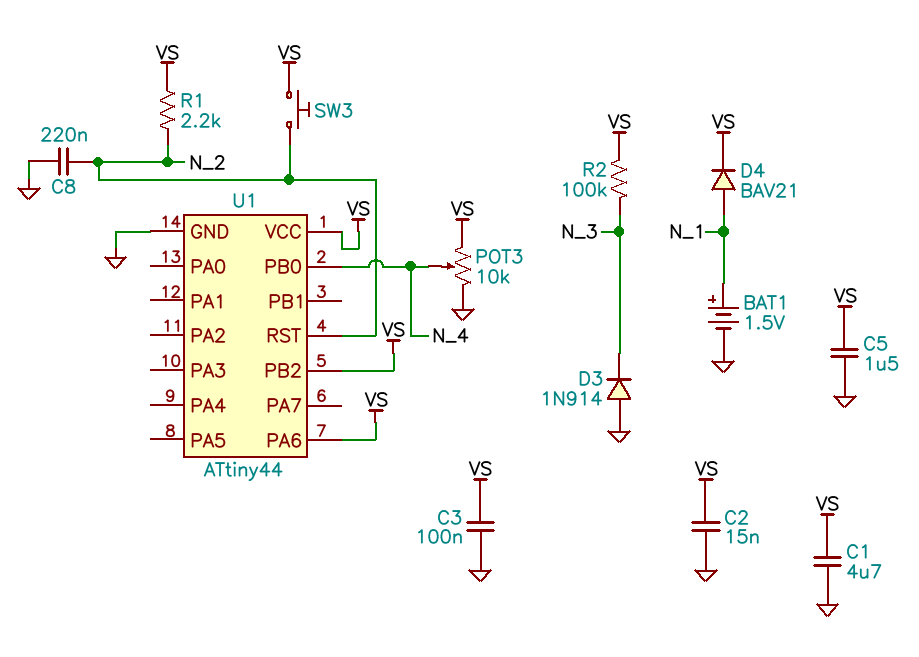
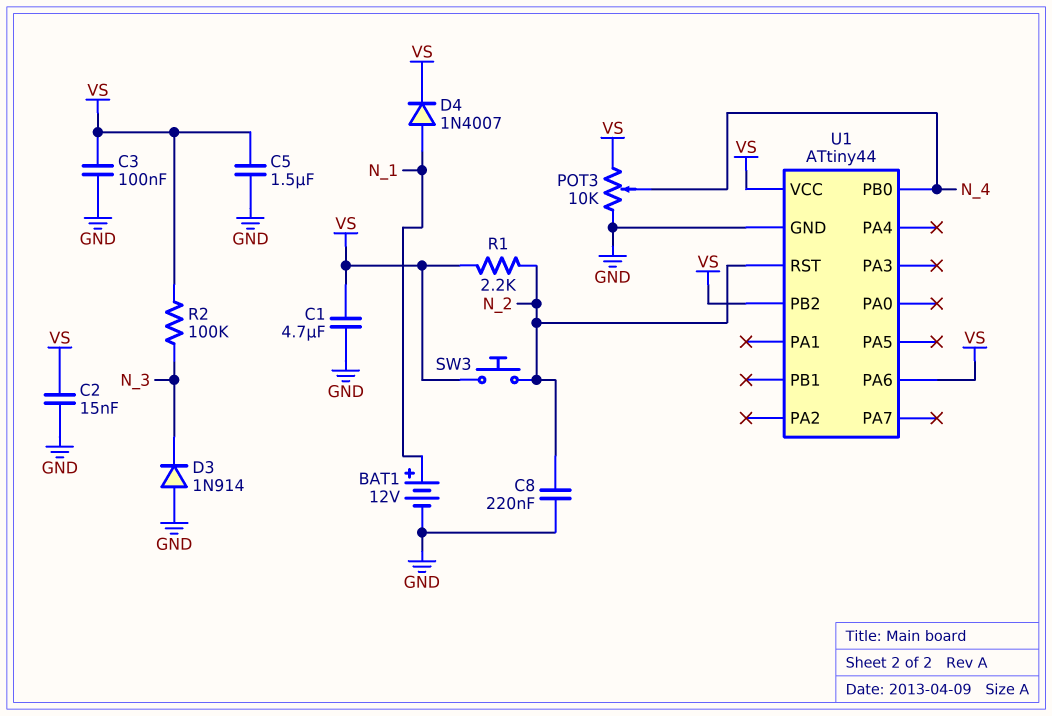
BAT1: 1.5V (plus N_1, minus GND) -> 12V (plus N_1, minus GND)
D4: diode BAV21 (A N_1, K VS) -> diode 1N4007 (A N_1, K VS)

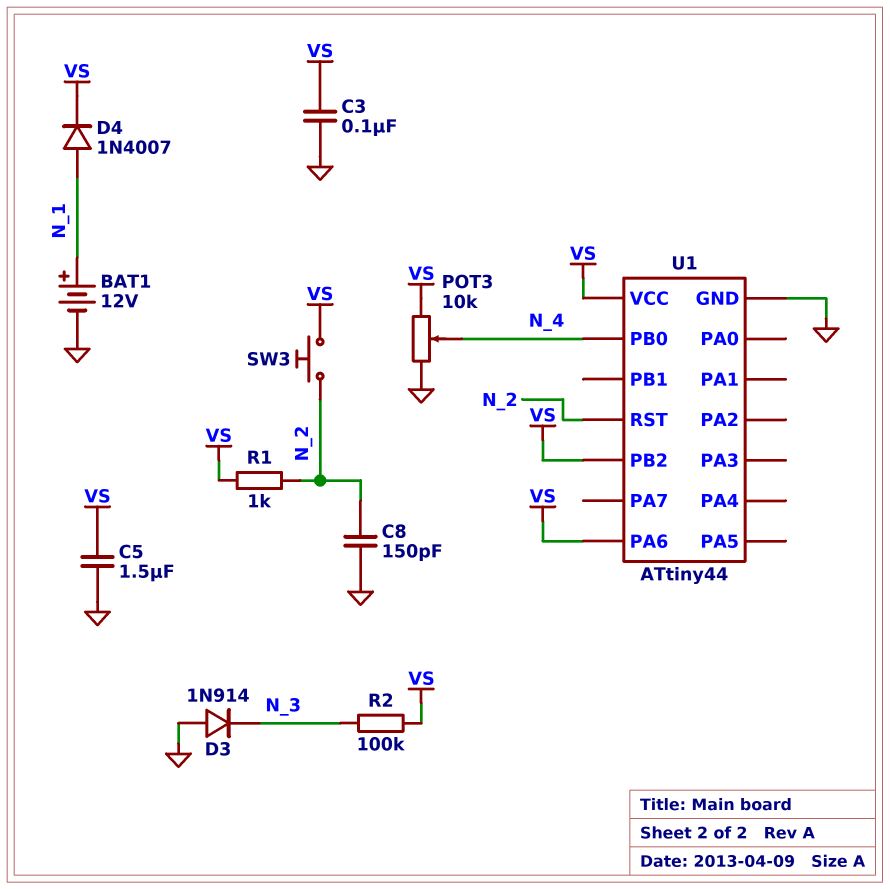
C1: 4.7uF (GND, VS) -> none
C2: 15nF (GND, VS) -> none
C8: 220nF (GND, N_2) -> 150pF (GND, N_2)
R1: 2.2k (N_2, VS) -> 1k (N_2, VS)

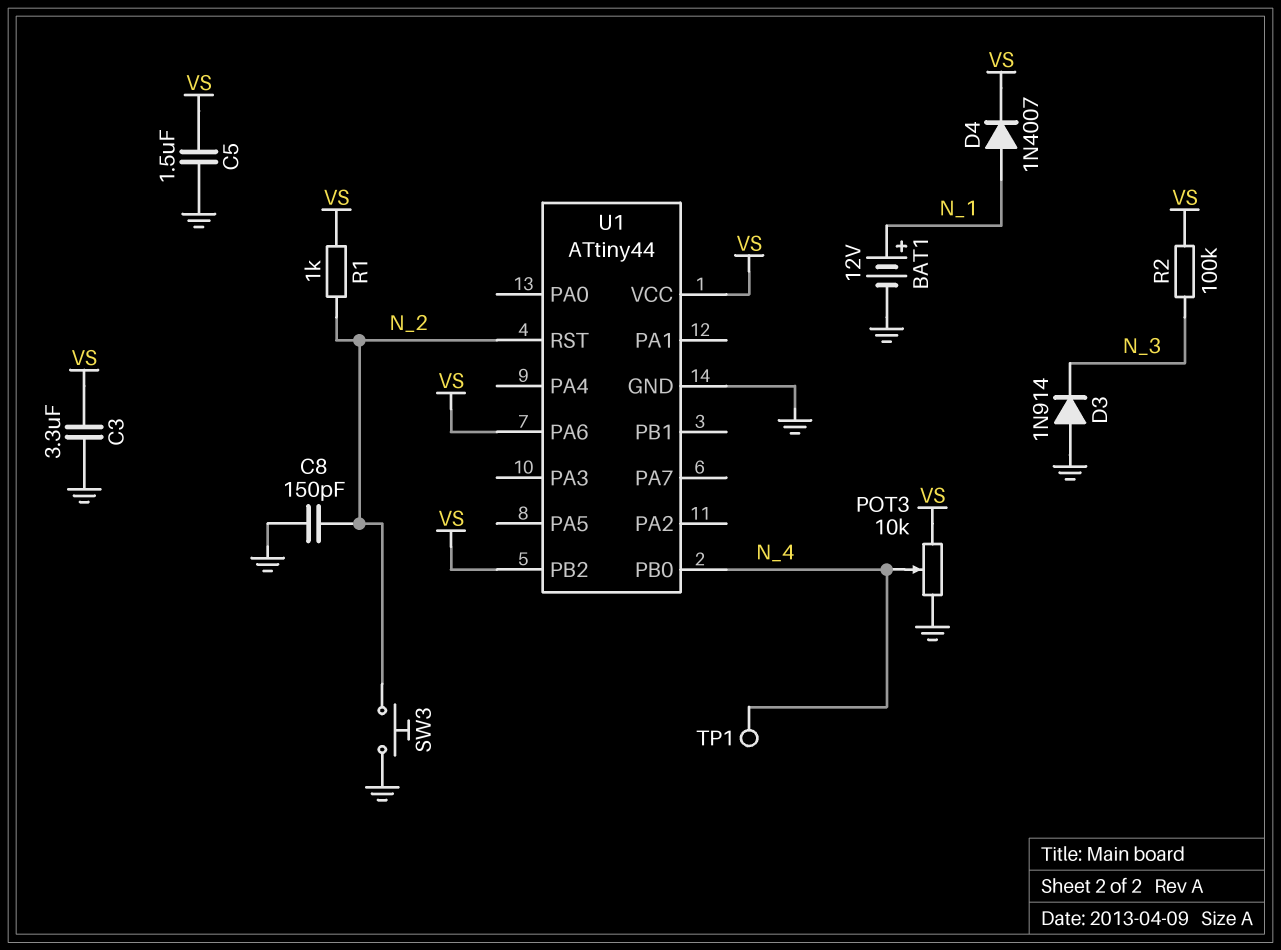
C3: 100nF (GND, VS) -> 3.3uF (GND, VS)
SW3: button (N_2, VS) -> button (GND, N_2)
TP1: none -> test point (N_4)

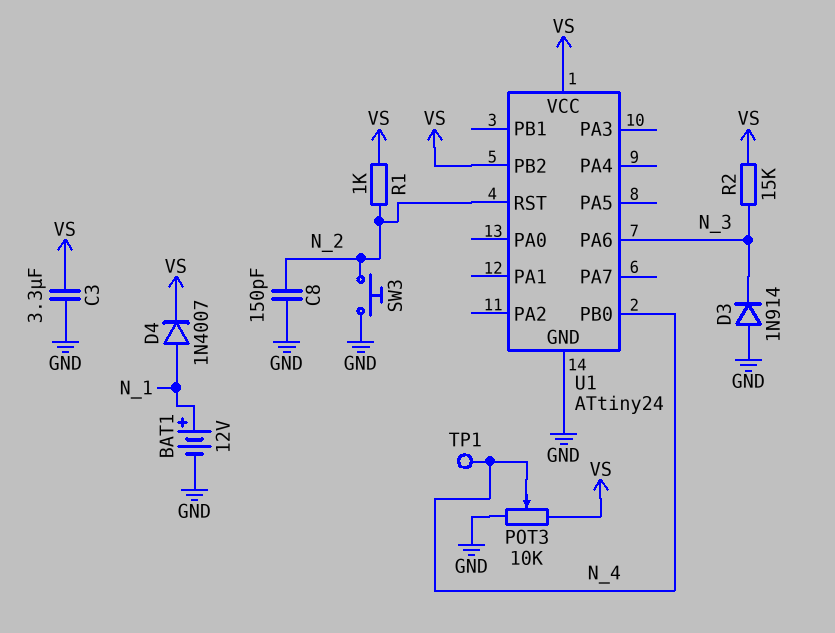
C5: 1.5uF (GND, VS) -> none
R2: 100k (N_3, VS) -> 15k (N_3, VS)
U1: ATtiny44 -> ATtiny24
U1 pin PA6: VS -> N_3

